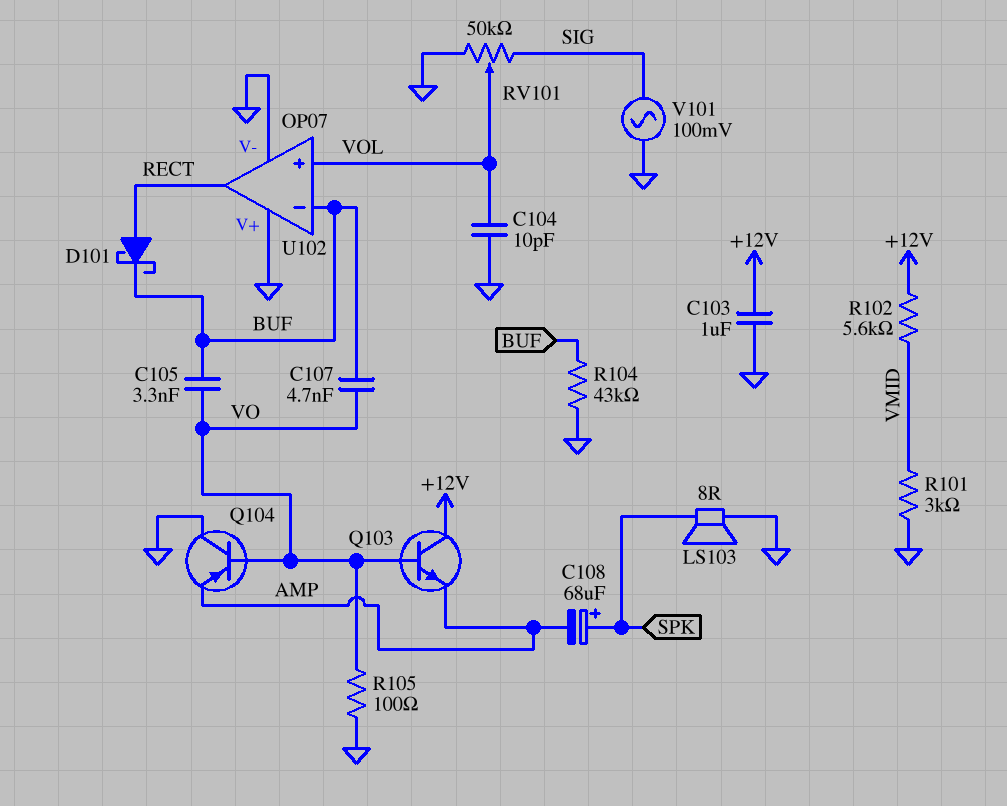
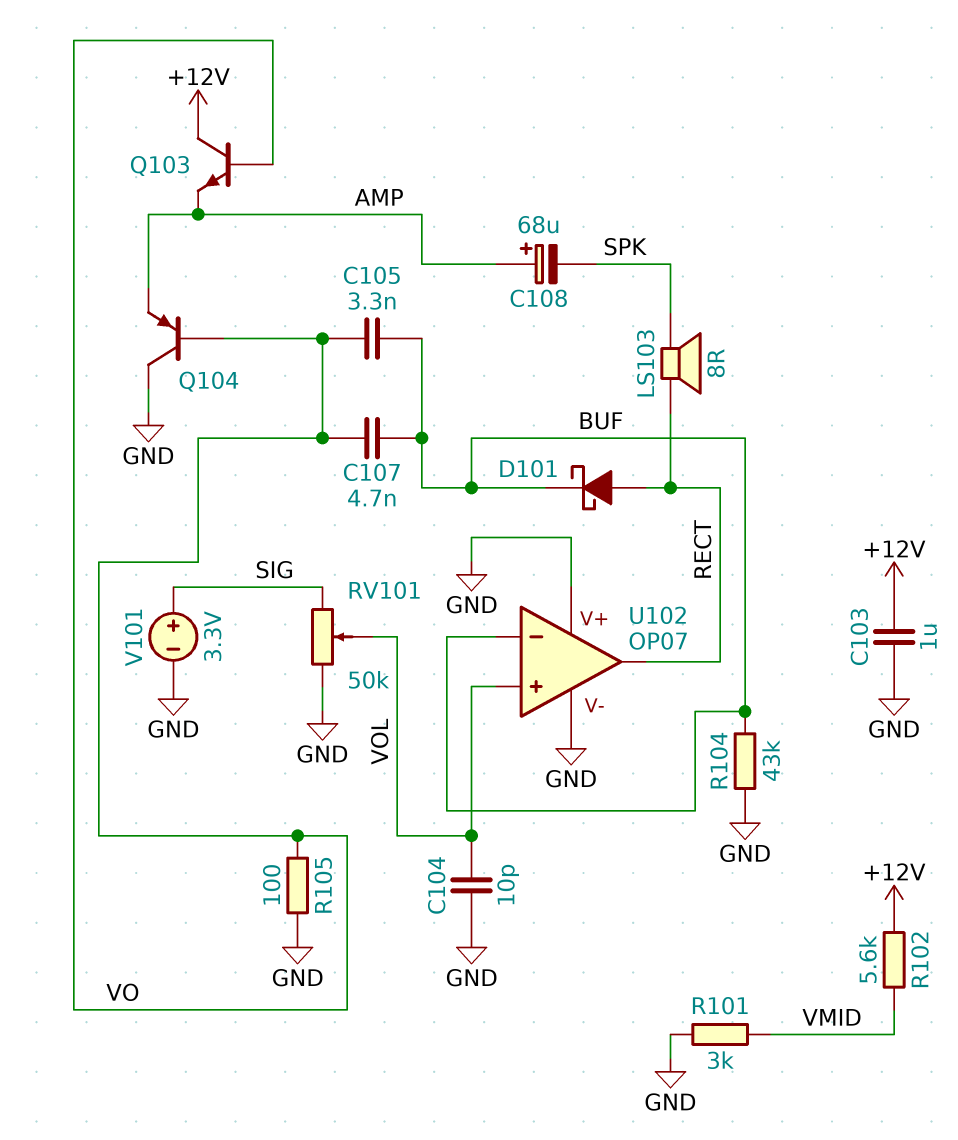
C108: 68uF (plus SPK, minus AMP) -> 68uF (plus AMP, minus SPK)
LS103: speaker 8R (GND, SPK) -> speaker 8R (RECT, SPK)
V101: AC 100mV (GND, SIG) -> 3.3V (plus SIG, minus GND)

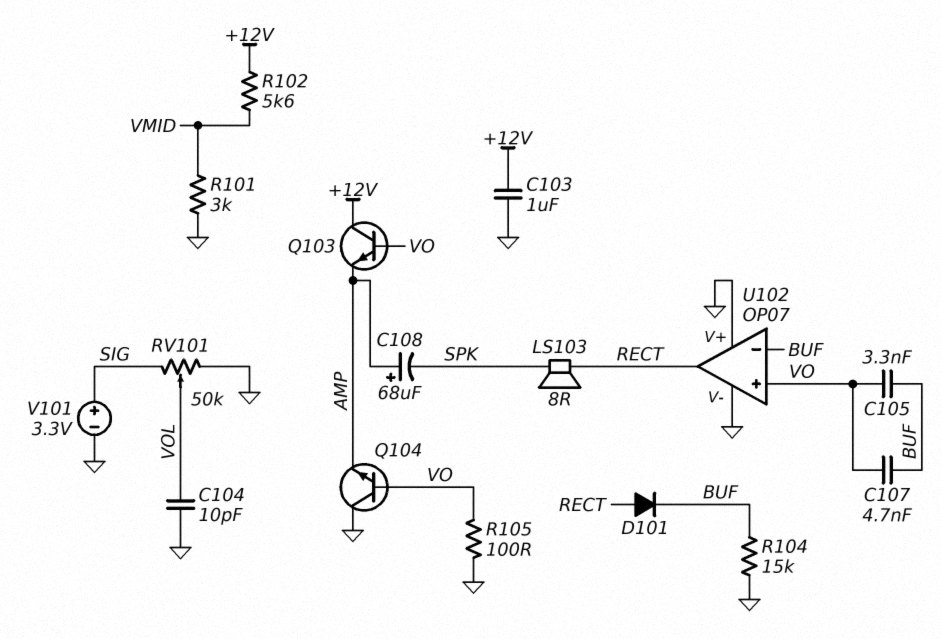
D101: schottky (A RECT, K BUF) -> diode (A RECT, K BUF)
Q104: PNP (B VO, C GND, E AMP) -> NPN (B VO, C GND, E AMP)
R104: 43k (BUF, GND) -> 15k (BUF, GND)
U102 pin in+: VOL -> VO

